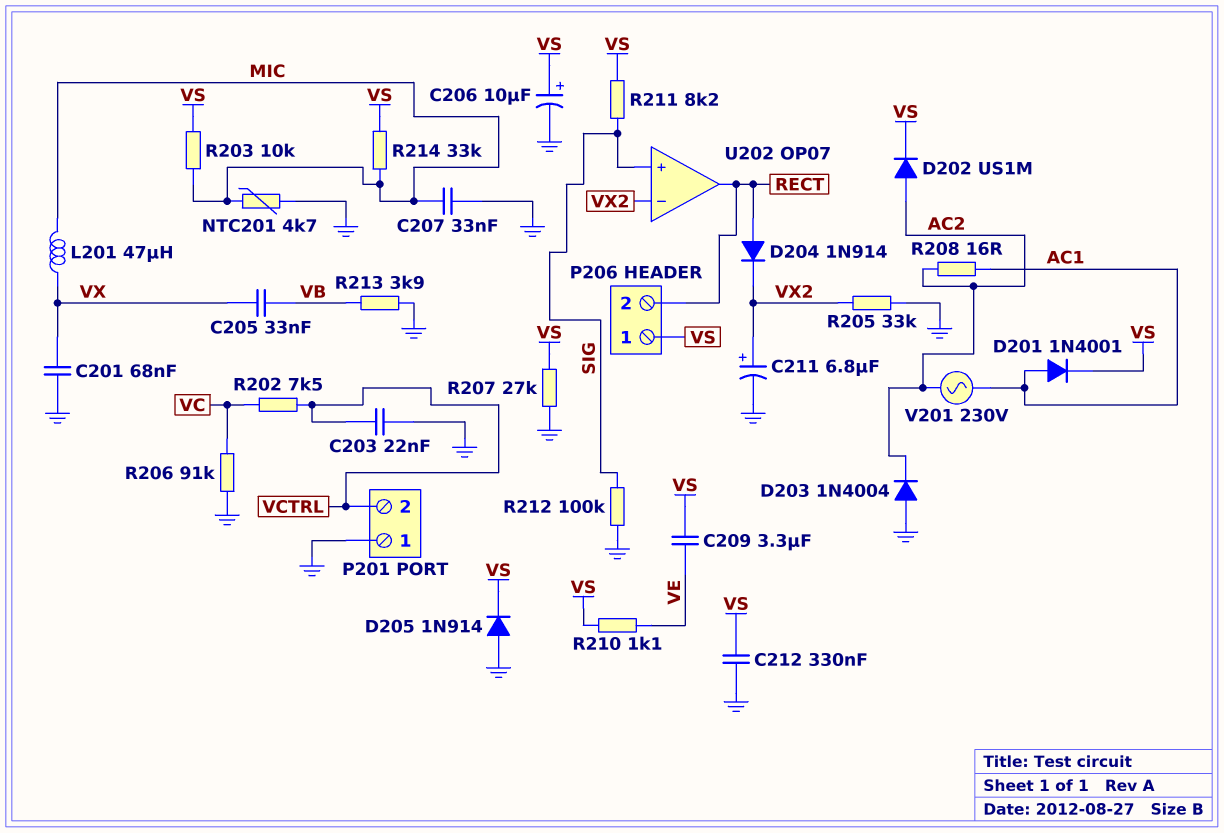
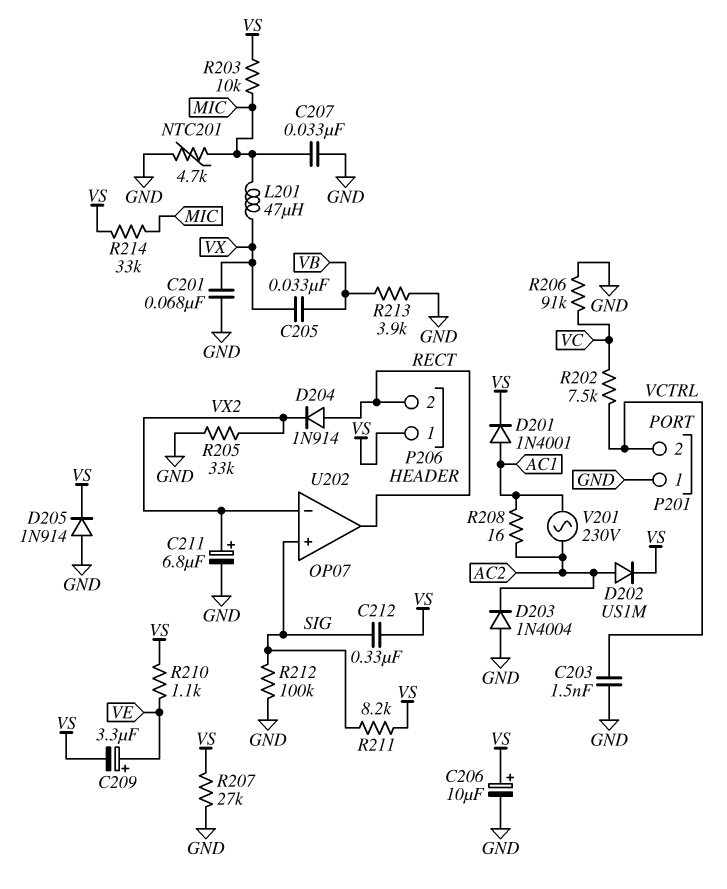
C203: 22nF (GND, VCTRL) -> 1.5nF (GND, VCTRL)
C209: 3.3uF (VE, VS) -> 3.3uF (plus VE, minus VS)
C212: 330nF (GND, VS) -> 330nF (SIG, VS)

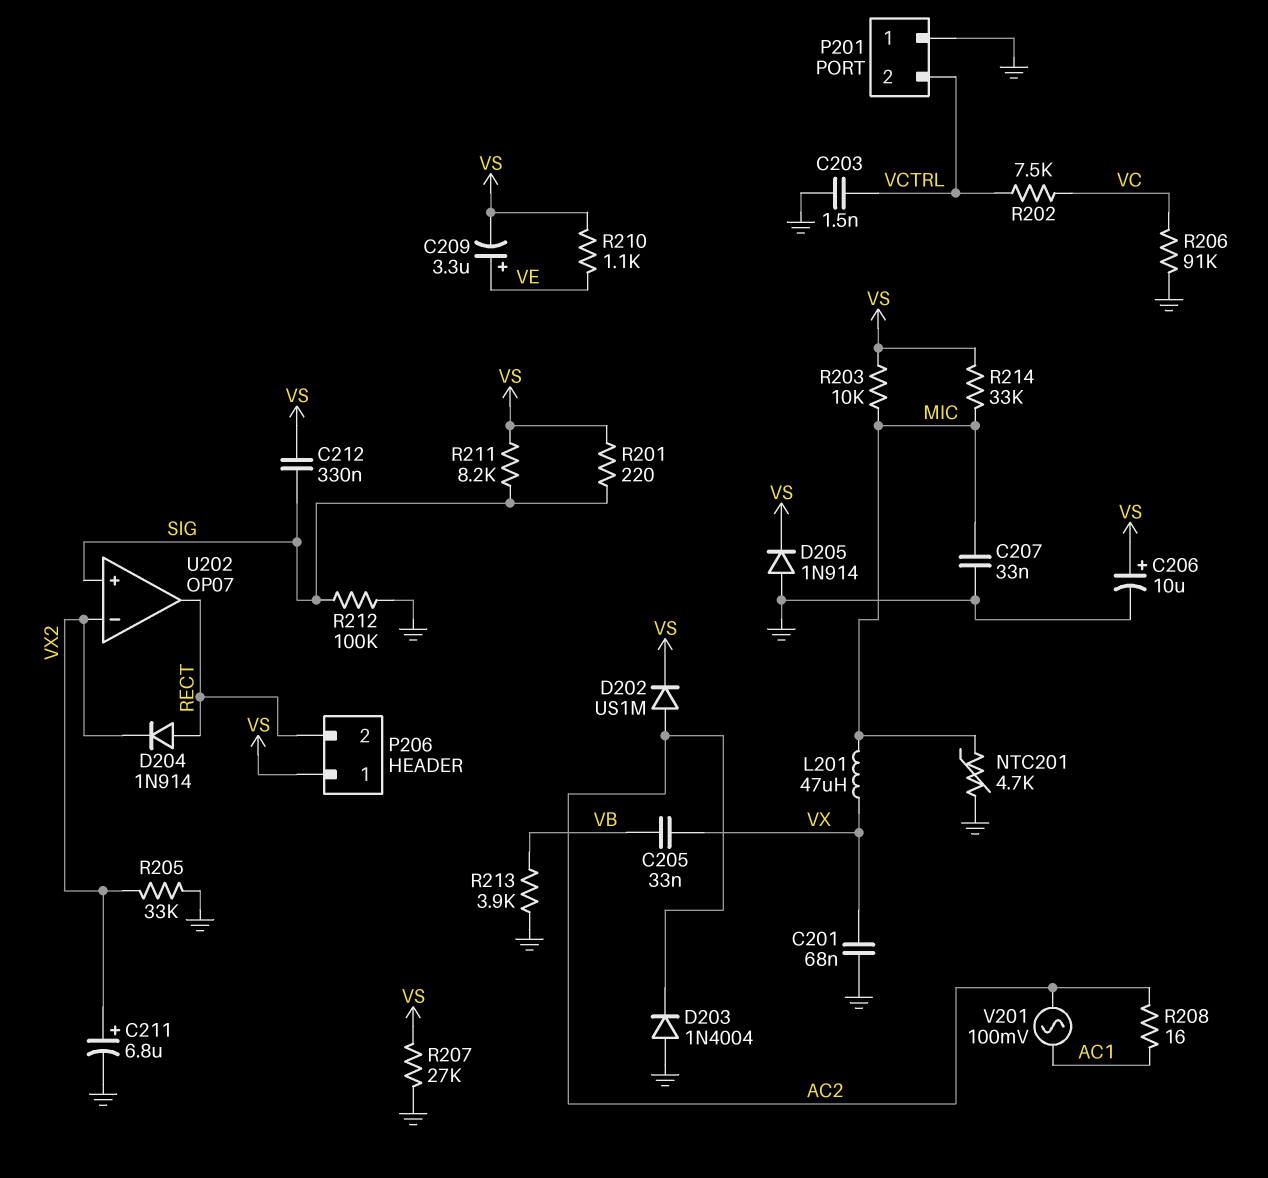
D201: diode 1N4001 (A AC1, K VS) -> none
R201: none -> 220 (SIG, VS)
V201: AC 230V (AC1, AC2) -> AC 100mV (AC1, AC2)

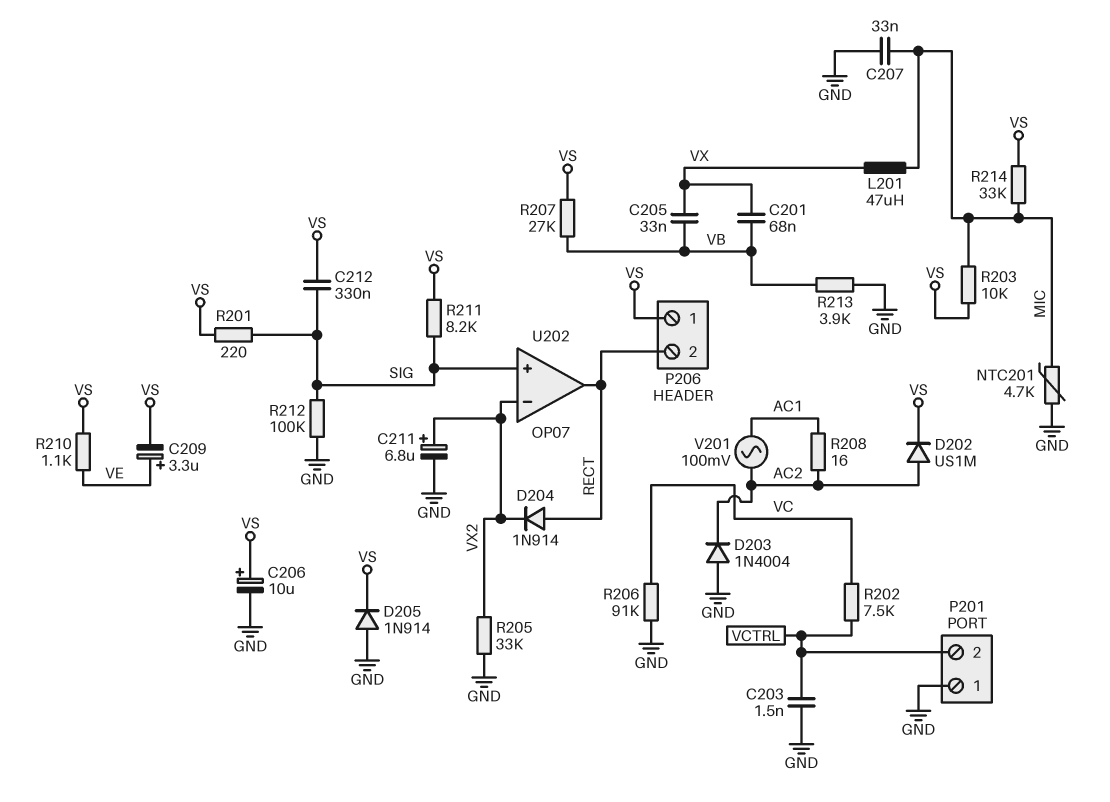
C201: 68nF (GND, VX) -> 68nF (VB, VX)
R207: 27k (GND, VS) -> 27k (VB, VS)

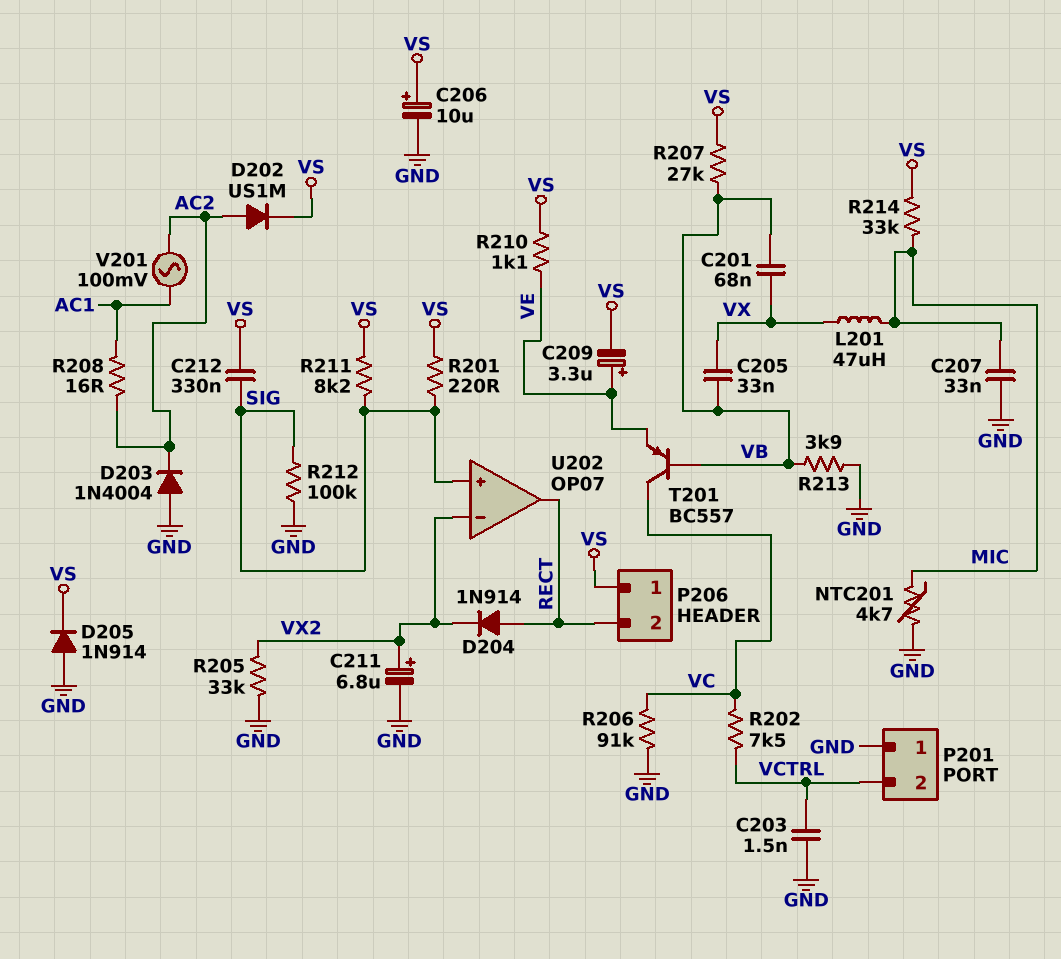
R203: 10k (MIC, VS) -> none
T201: none -> PNP BC557 (B VB, C VC, E VE)

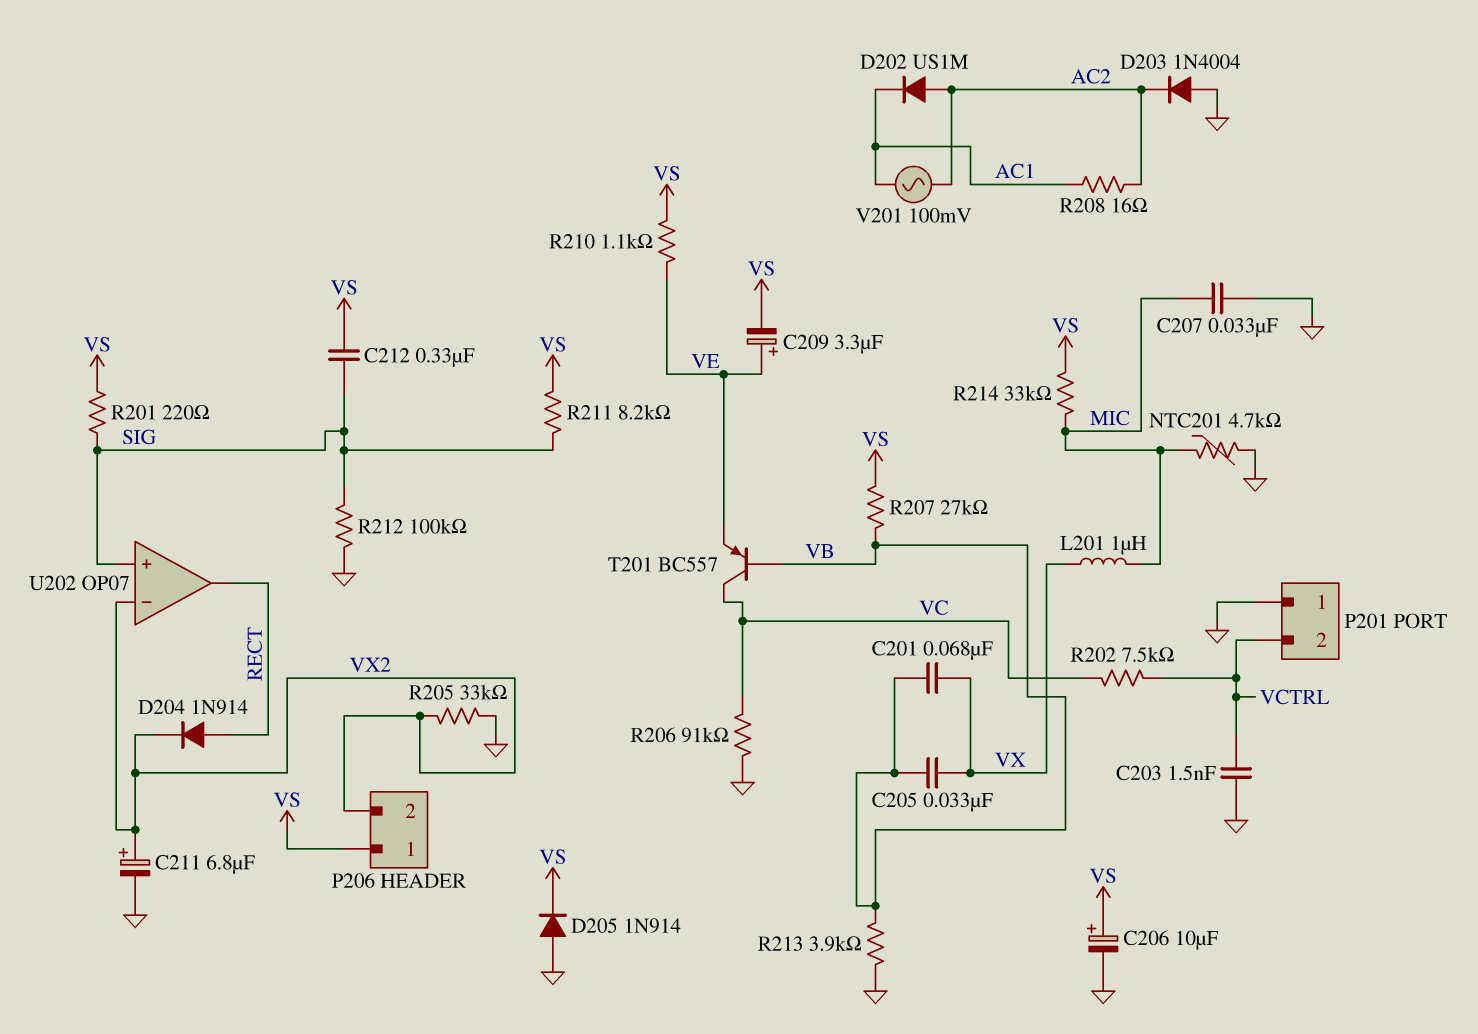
D202: diode US1M (A AC2, K VS) -> diode US1M (A AC2, K AC1)
L201: 47uH (MIC, VX) -> 1uH (MIC, VX)
P206 pin 2: RECT -> VX2

